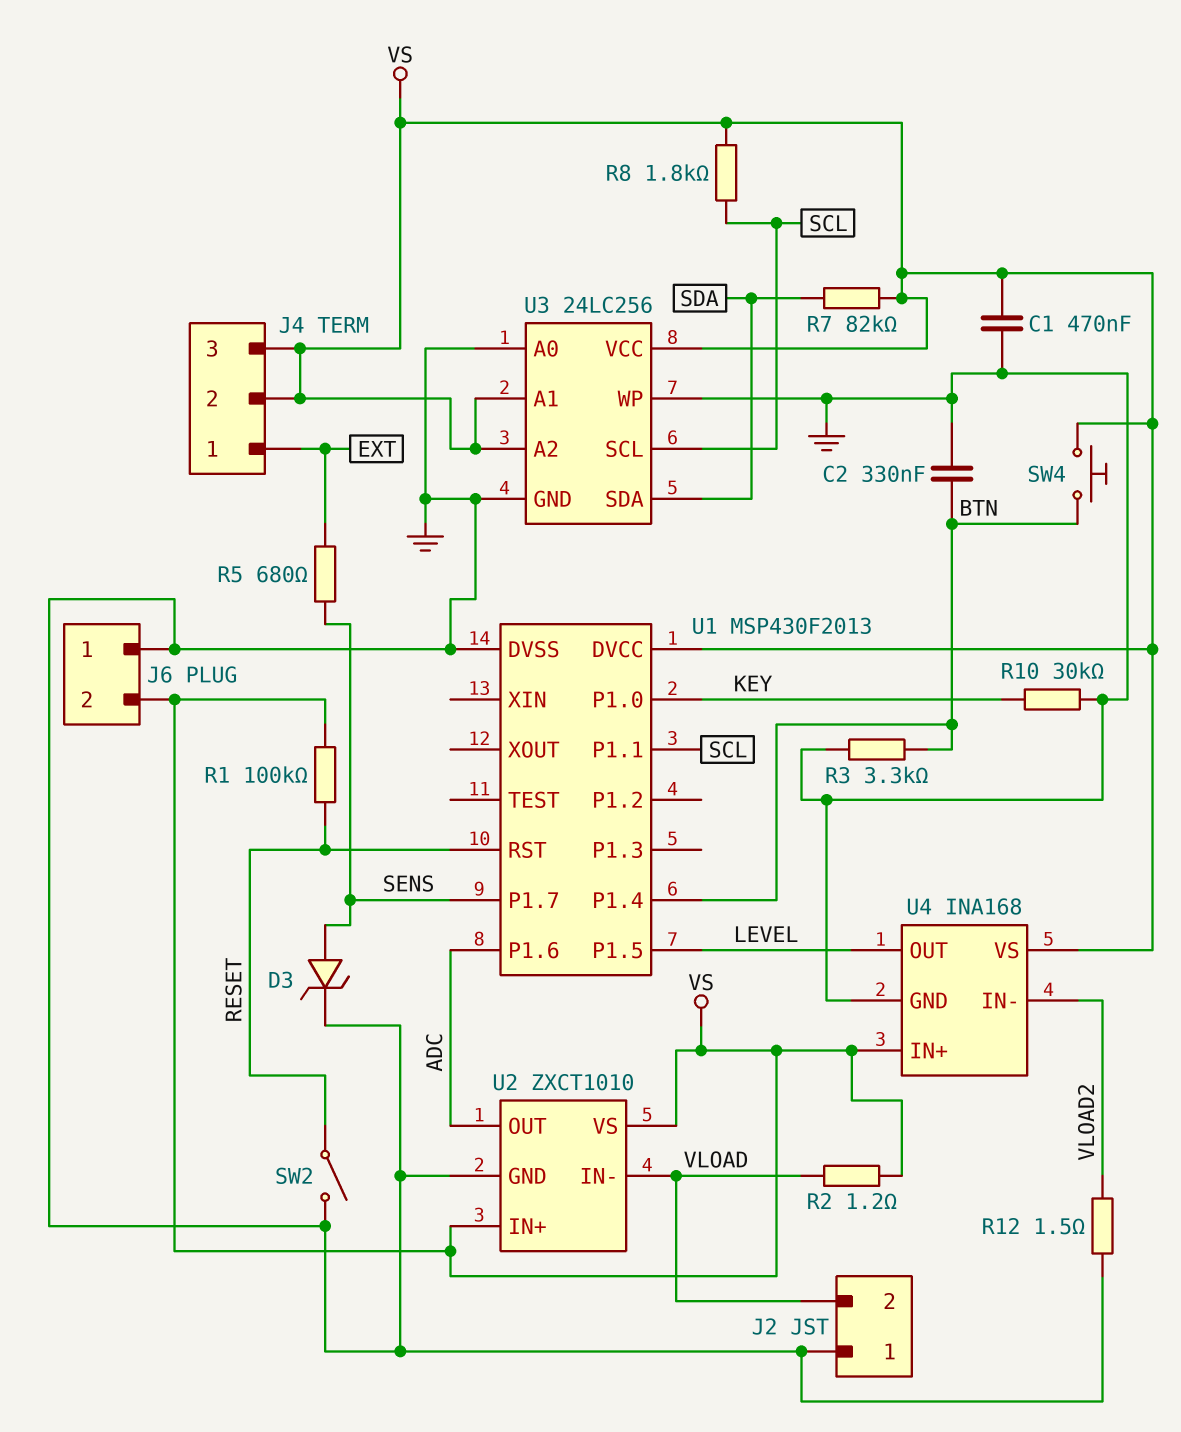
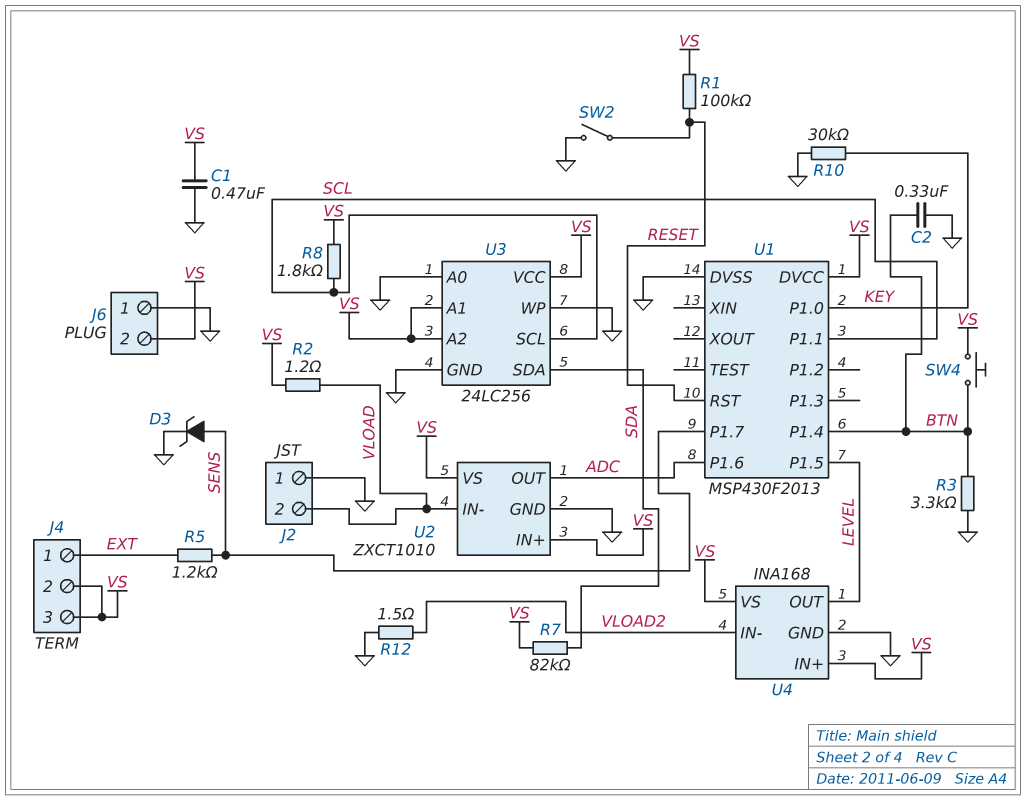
R5: 680 (EXT, SENS) -> 1.2k (EXT, SENS)

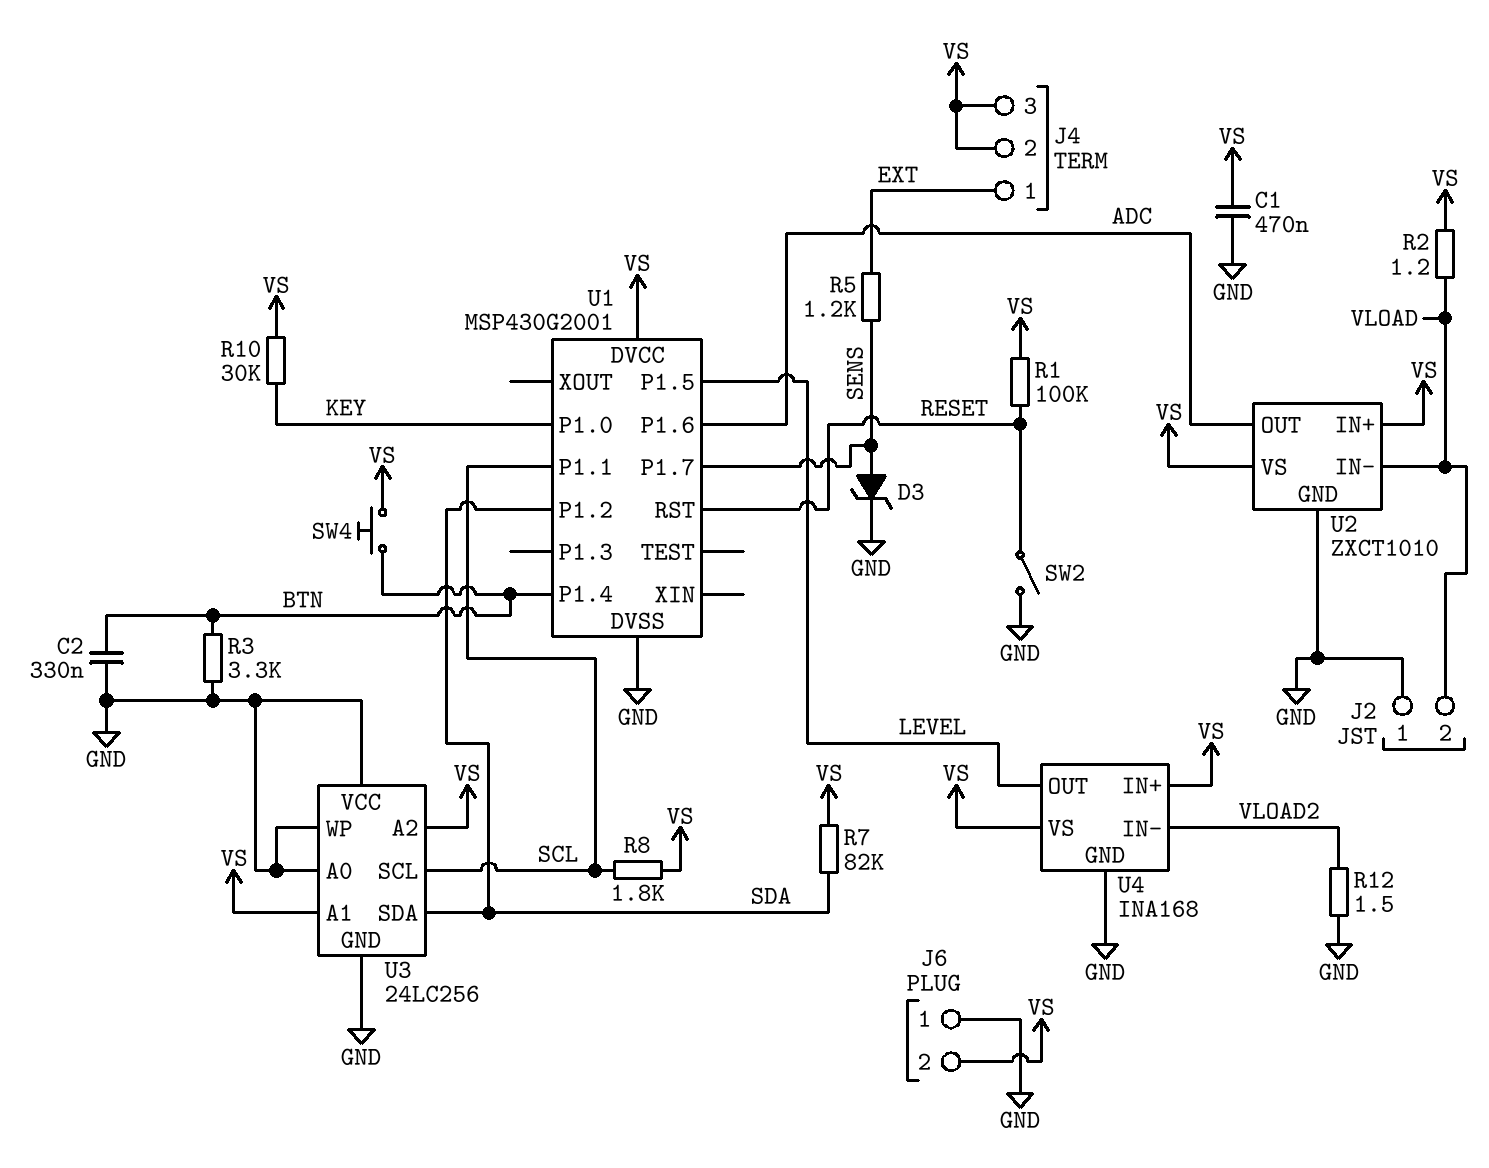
R10: 30k (GND, KEY) -> 30k (KEY, VS)
U1: MSP430F2013 -> MSP430G2001
U1 pin P1.2: none -> SDA
U3 pin VCC: VS -> GND

